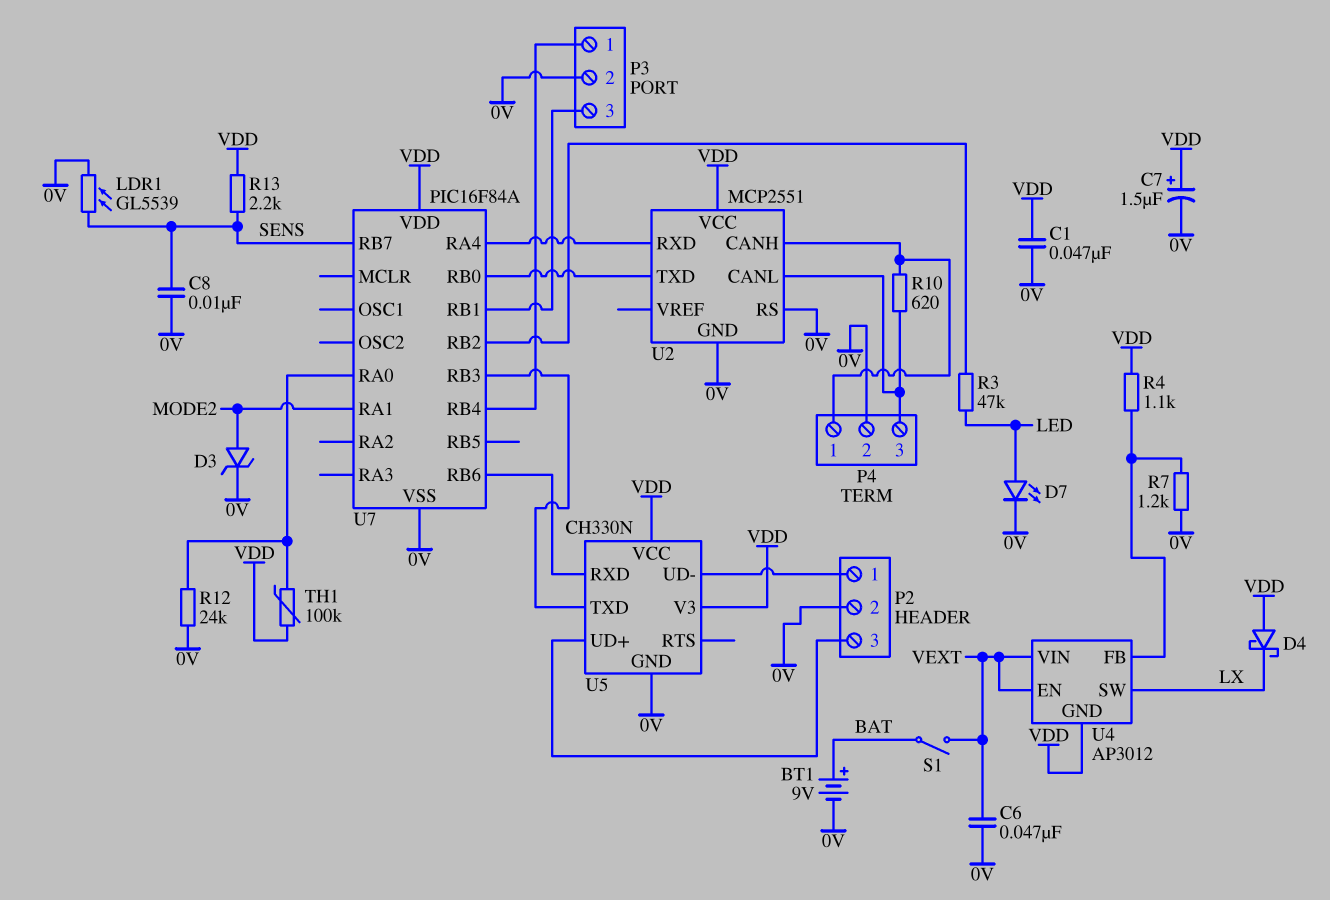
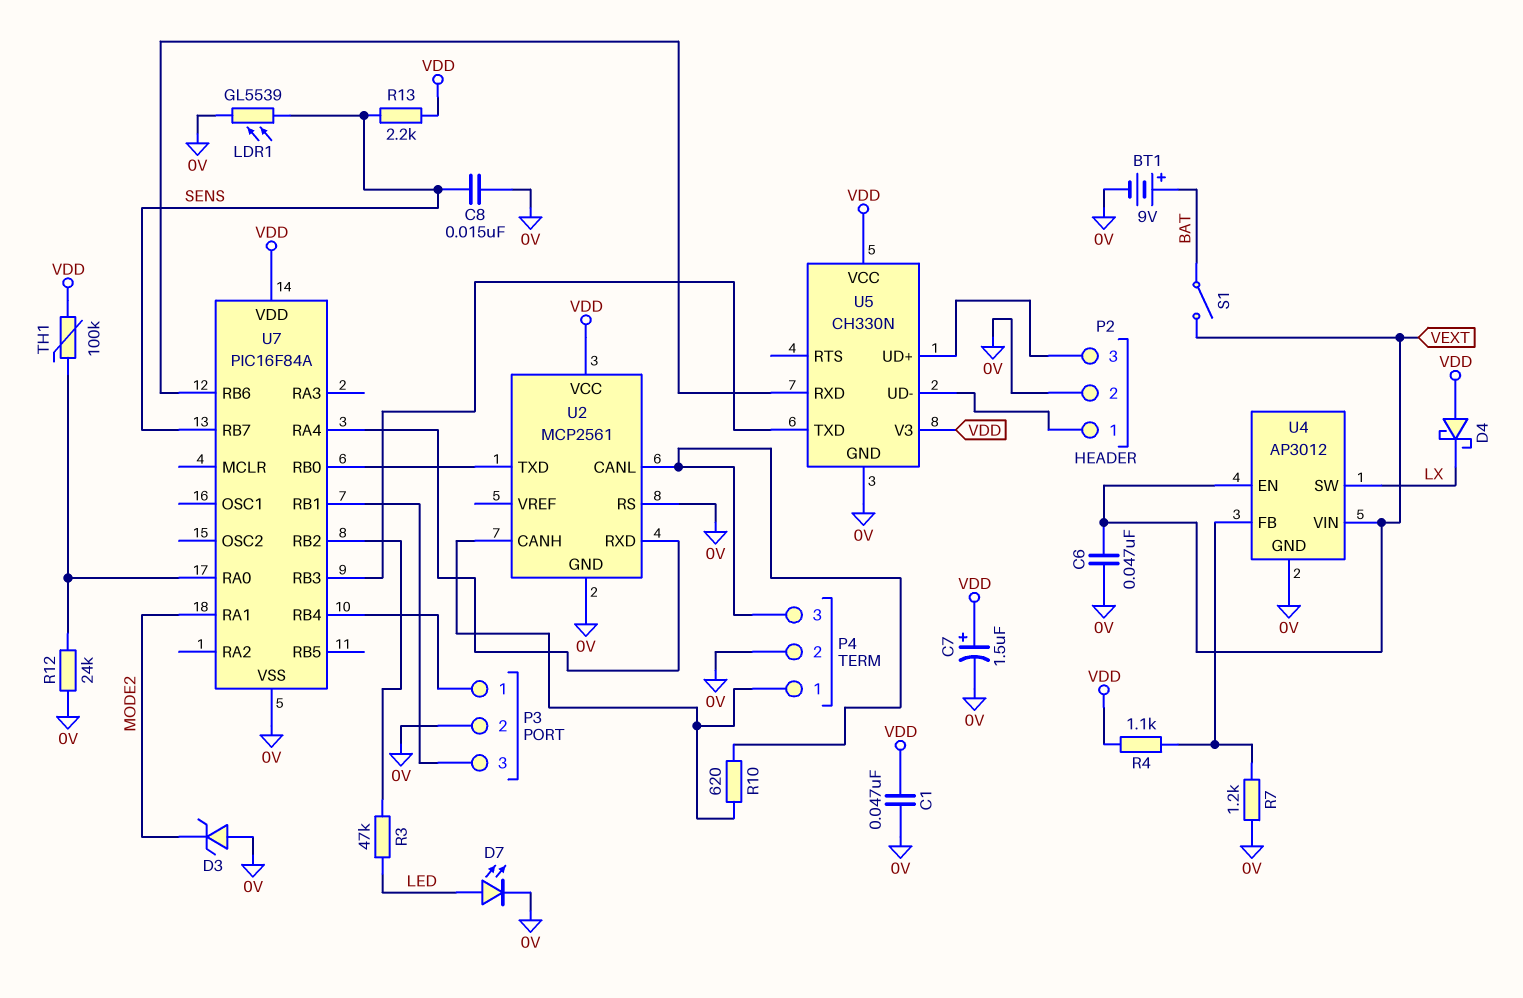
C8: 10nF (0V, SENS) -> 15nF (0V, SENS)
D3: zener (A MODE2, K 0V) -> zener (A 0V, K MODE2)
U2: MCP2551 -> MCP2561
U4 pin GND: VDD -> 0V

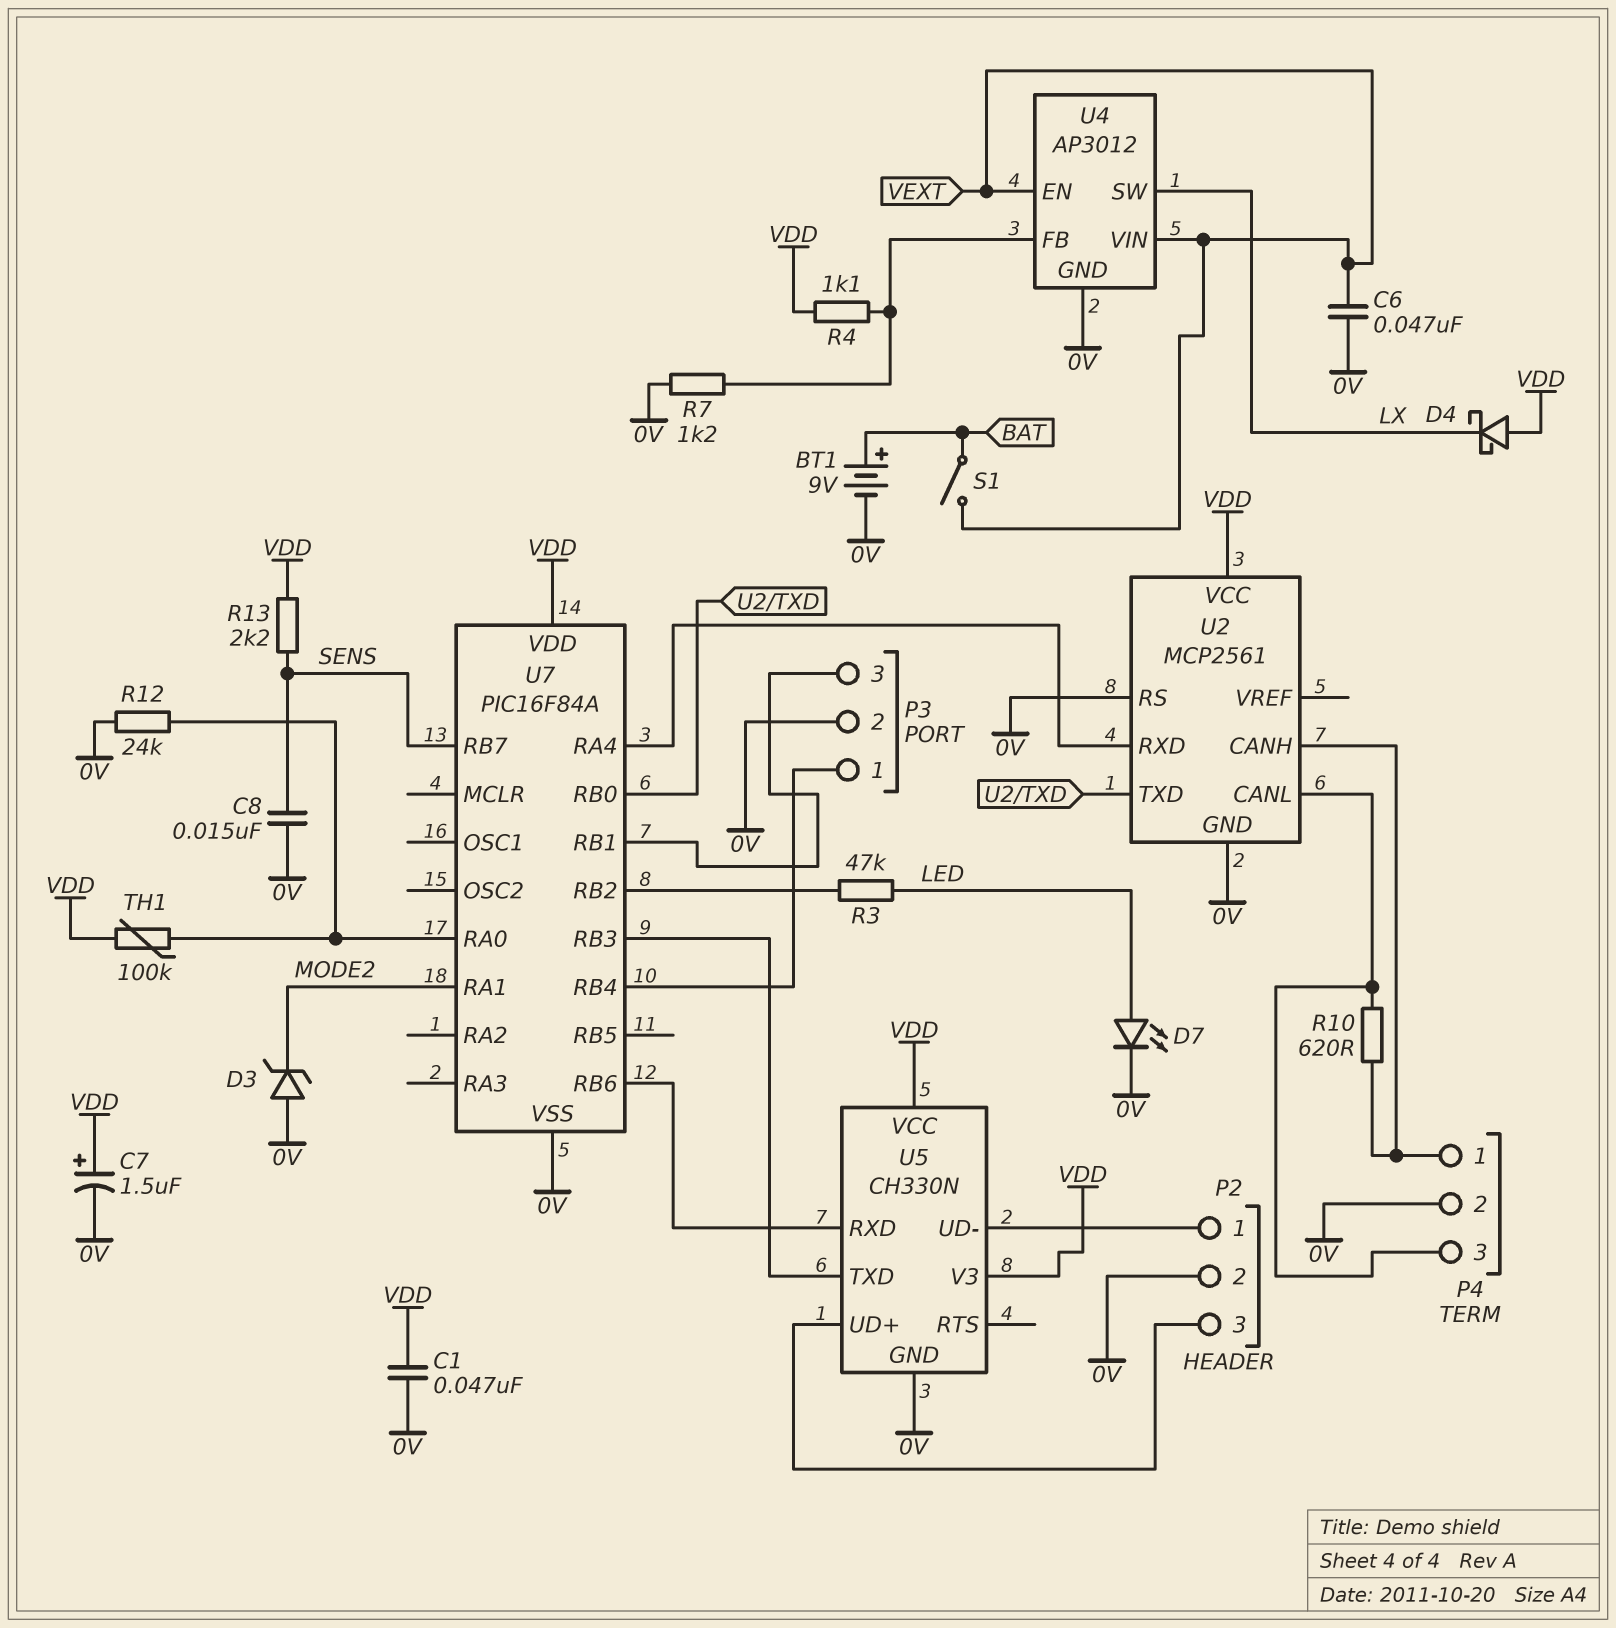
LDR1: GL5539 (0V, SENS) -> none

